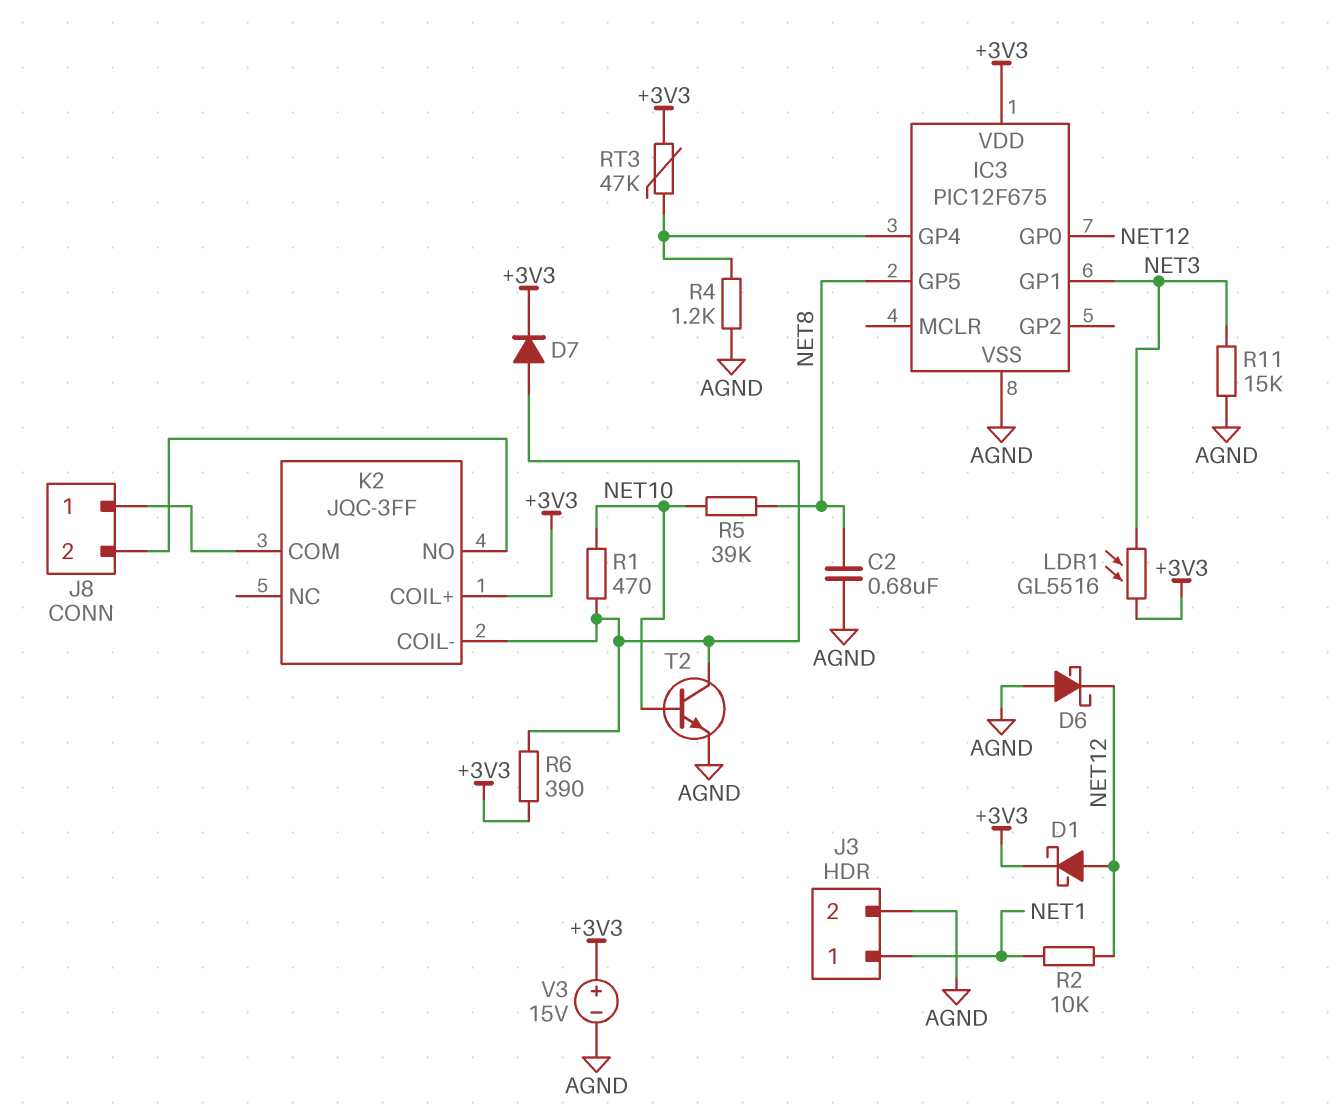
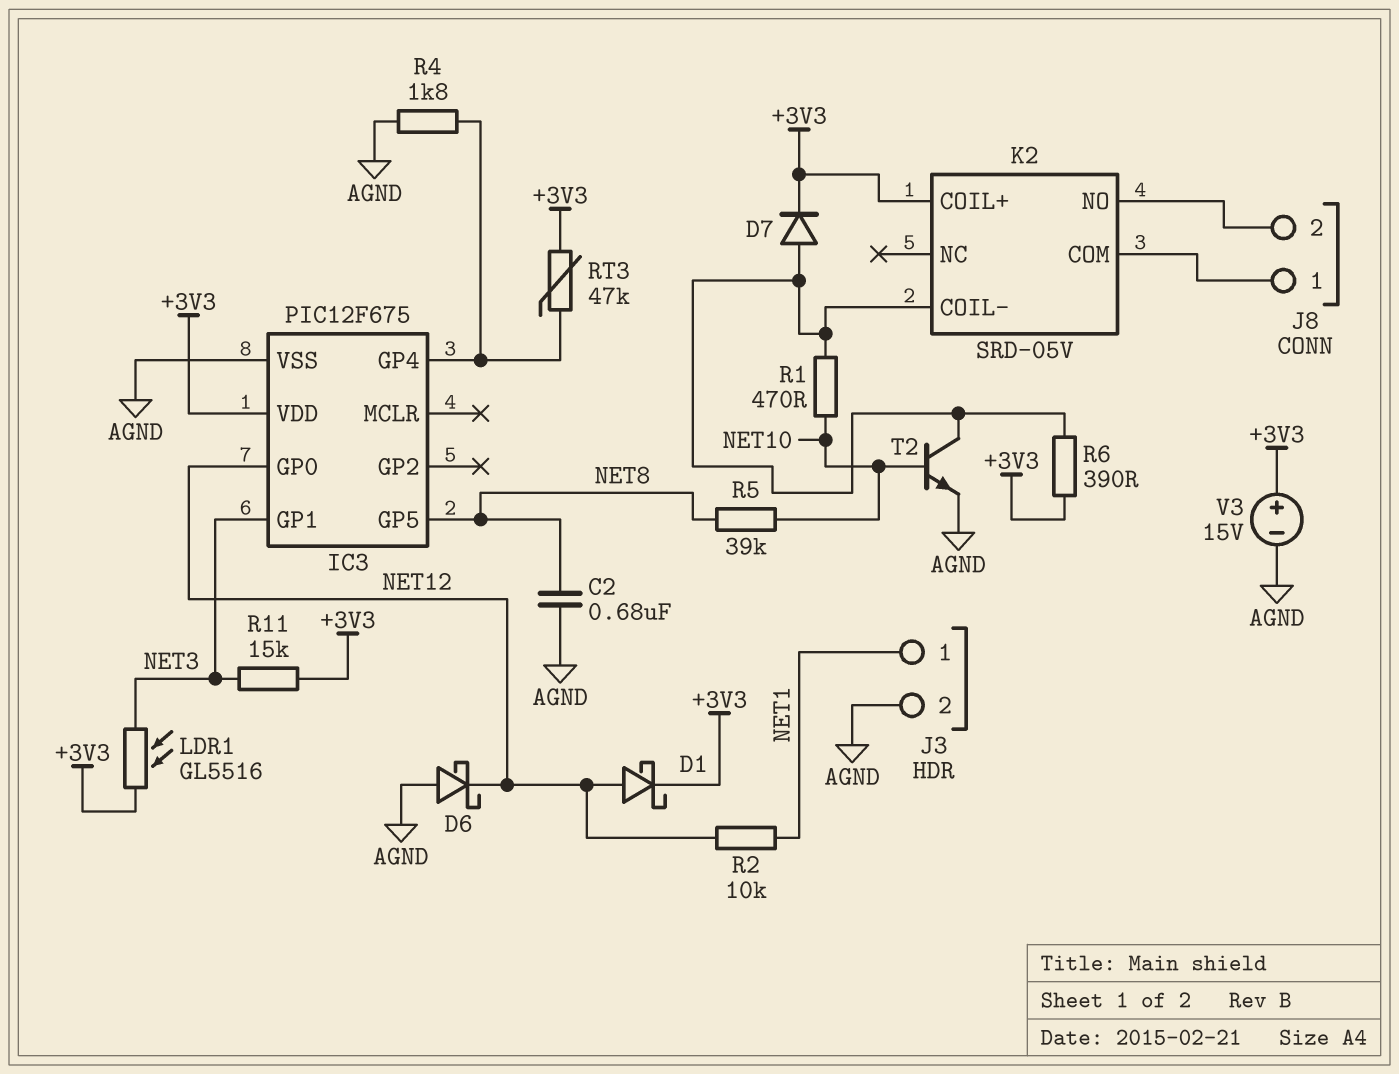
K2: JQC-3FF -> SRD-05V
R4: 1.2k (AGND, IC3/GP4) -> 1.8k (AGND, IC3/GP4)
R11: 15k (AGND, NET3) -> 15k (+3V3, NET3)

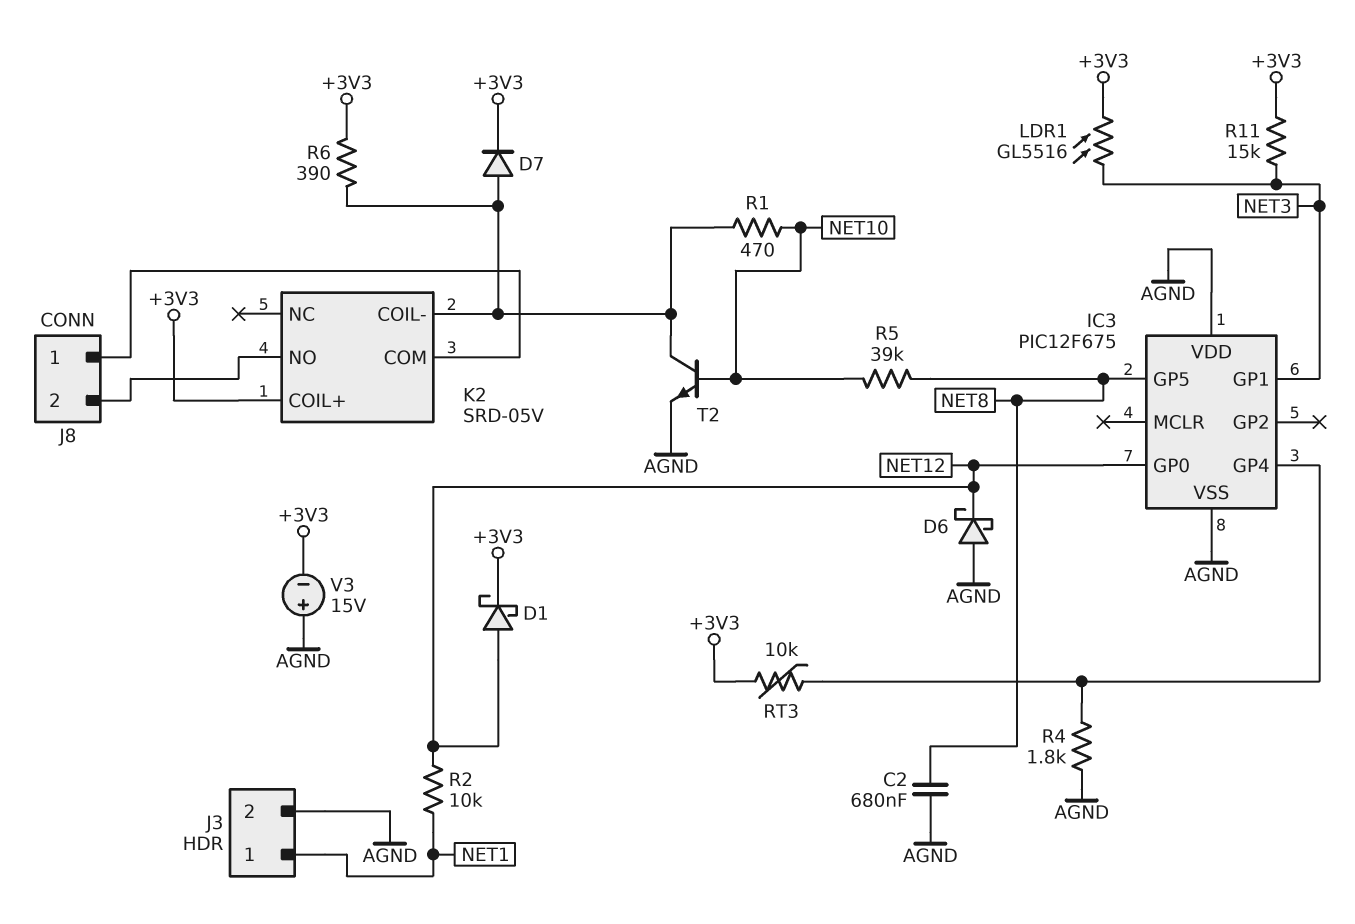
IC3 pin VDD: +3V3 -> AGND
RT3: 47k (+3V3, IC3/GP4) -> 10k (+3V3, IC3/GP4)
V3: 15V (plus +3V3, minus AGND) -> 15V (plus AGND, minus +3V3)

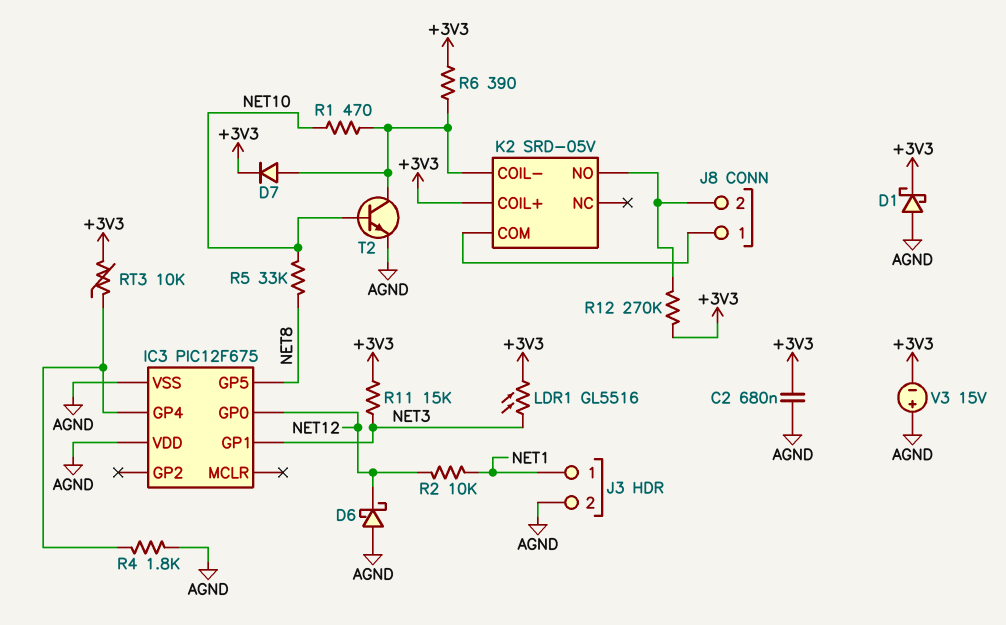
C2: 680nF (AGND, NET8) -> 680nF (+3V3, AGND)
D1: schottky (A NET12, K +3V3) -> schottky (A AGND, K +3V3)
R5: 39k (NET8, NET10) -> 33k (NET8, NET10)
R12: none -> 270k (+3V3, J8/2)

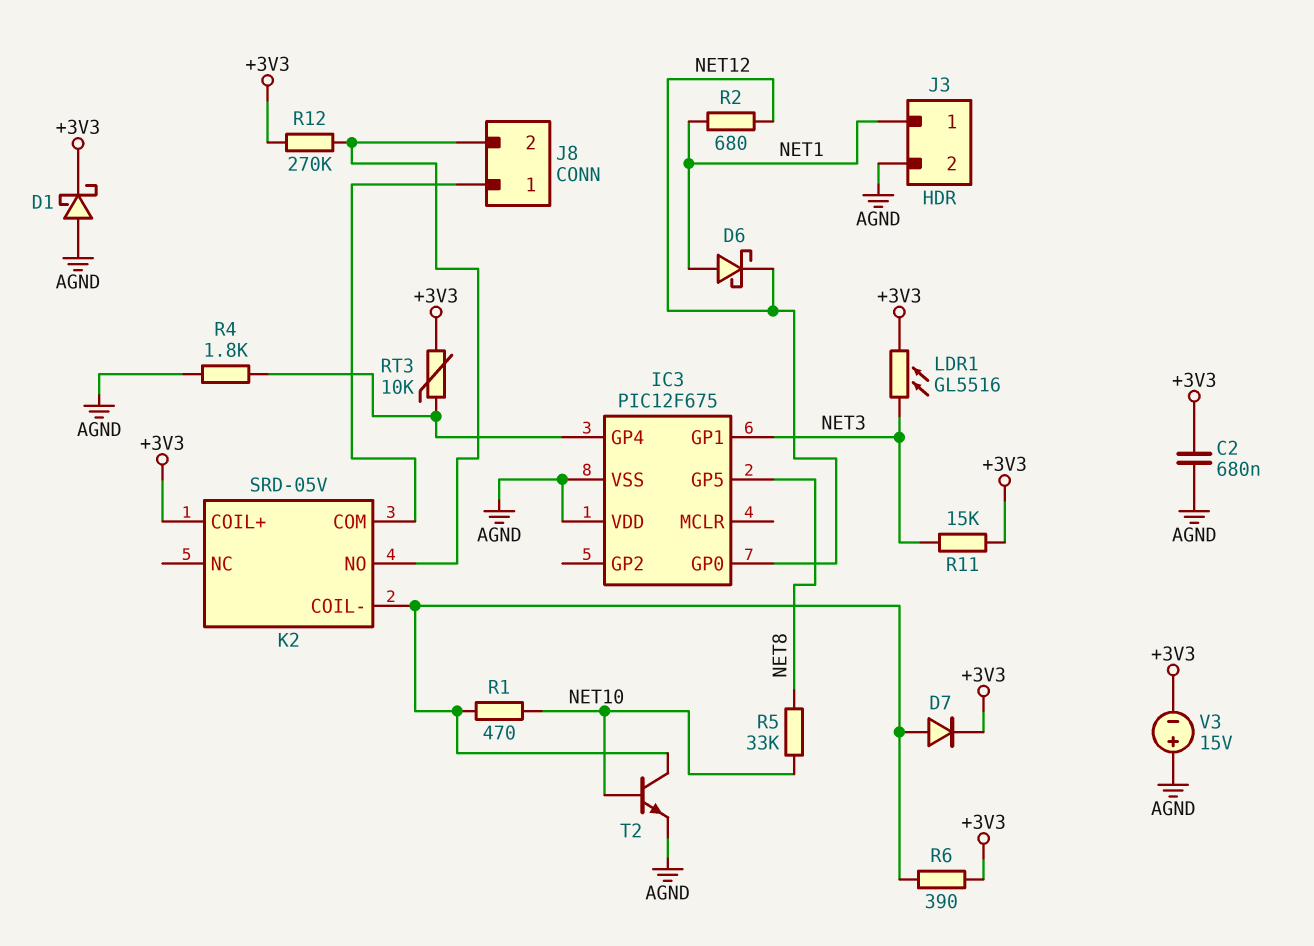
D6: schottky (A AGND, K NET12) -> schottky (A NET1, K NET12)
R2: 10k (NET1, NET12) -> 680 (NET1, NET12)

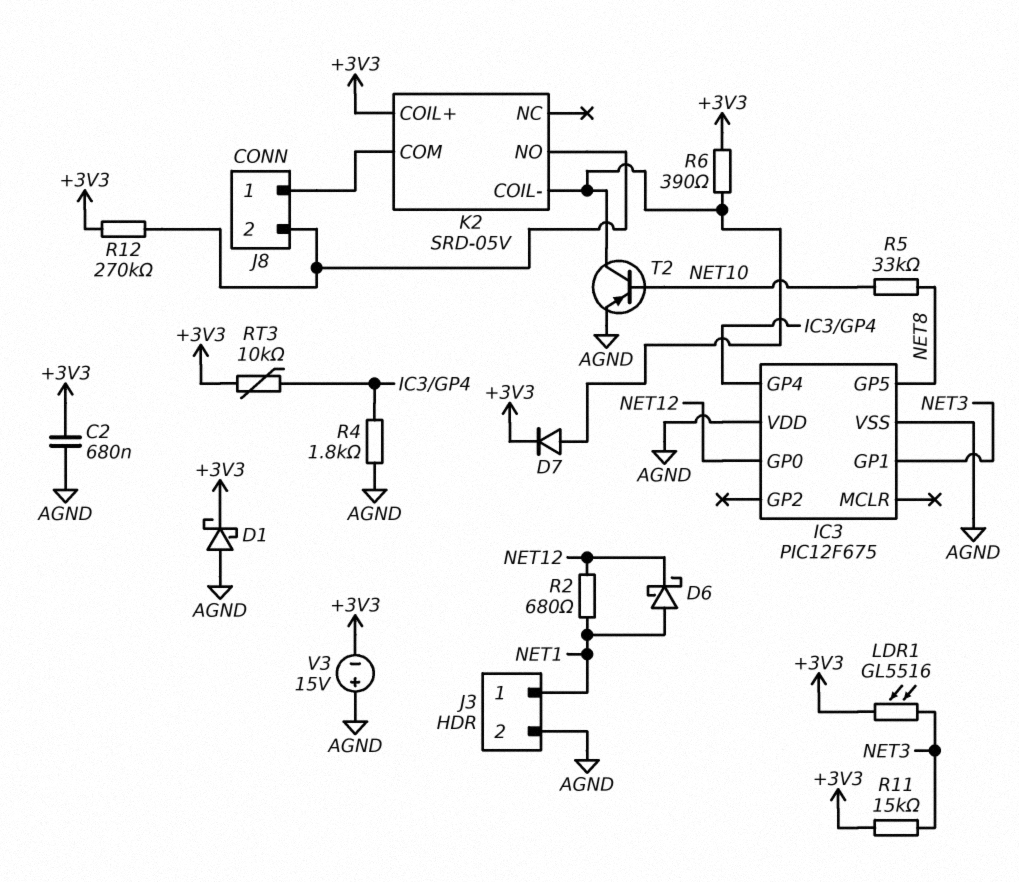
R1: 470 (K2/COIL-, NET10) -> none
T2: NPN (B NET10, C K2/COIL-, E AGND) -> PNP (B NET10, C K2/COIL-, E AGND)

